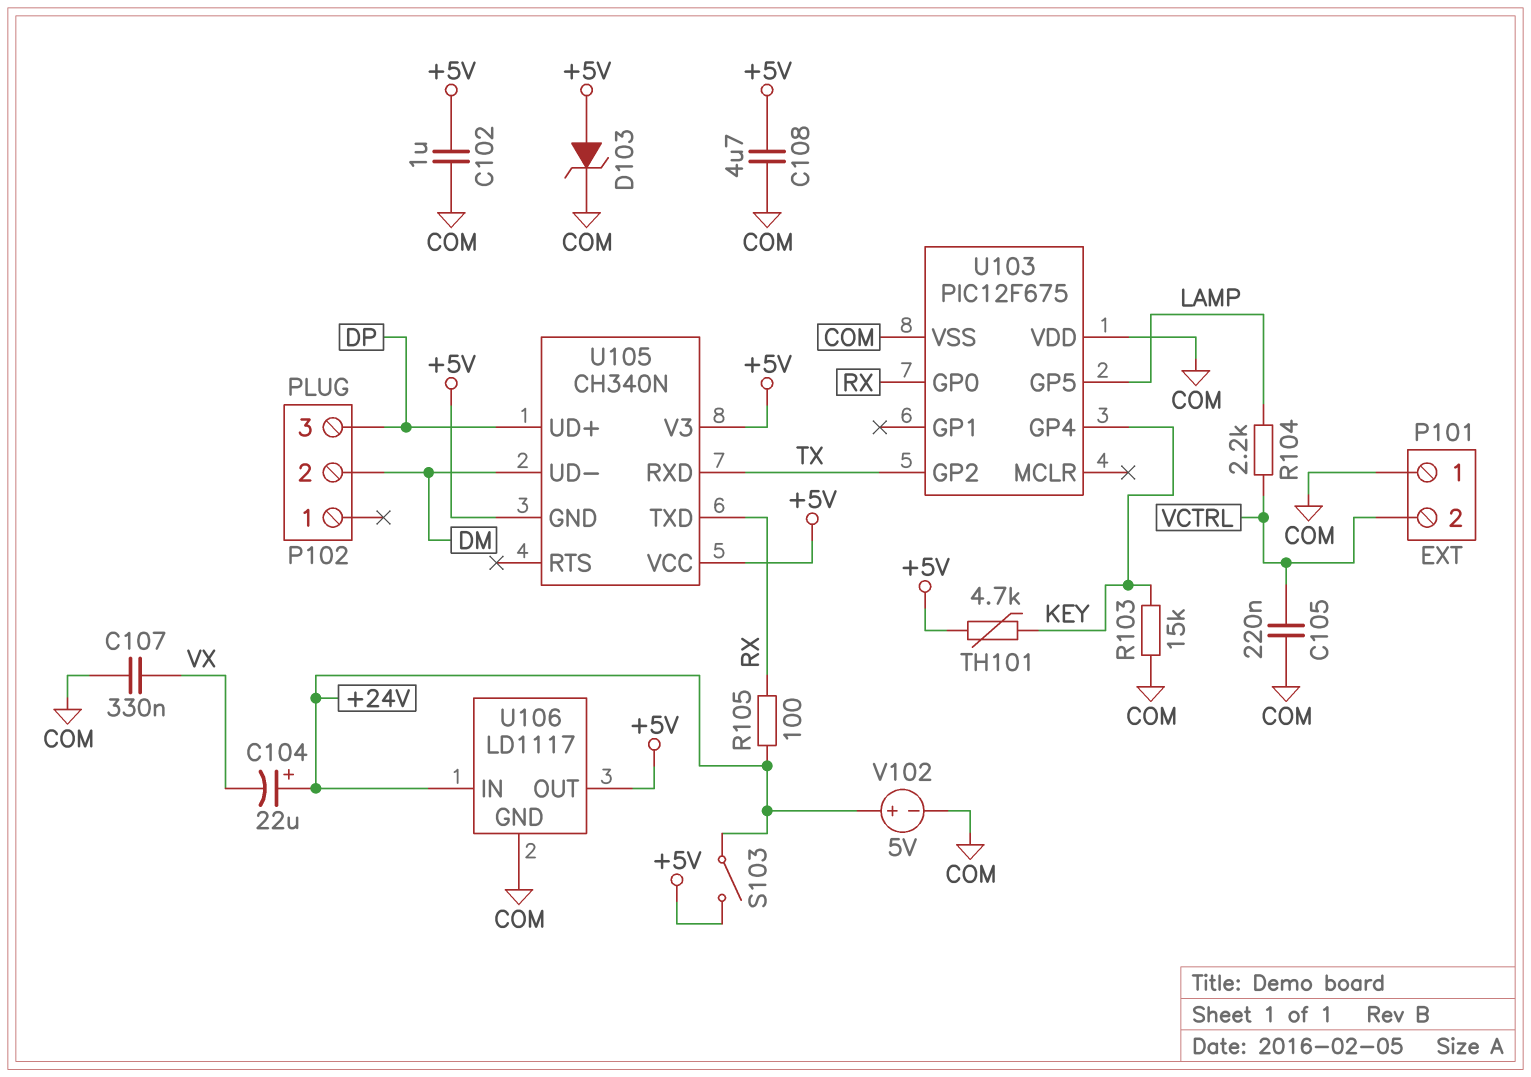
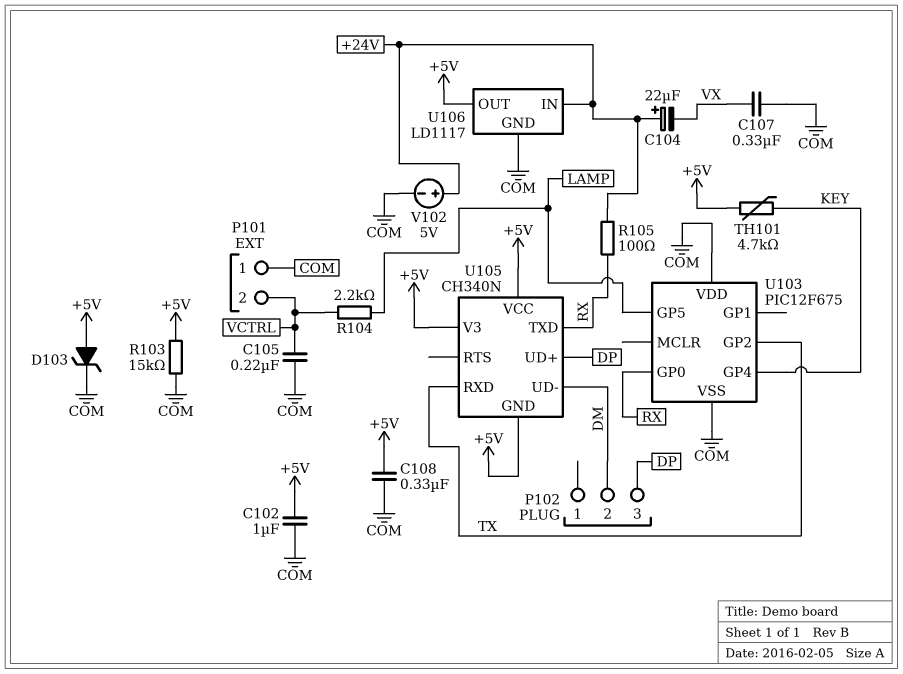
C108: 4.7uF (+5V, COM) -> 330nF (+5V, COM)
R103: 15k (COM, KEY) -> 15k (+5V, COM)
S103: switch (+5V, +24V) -> none

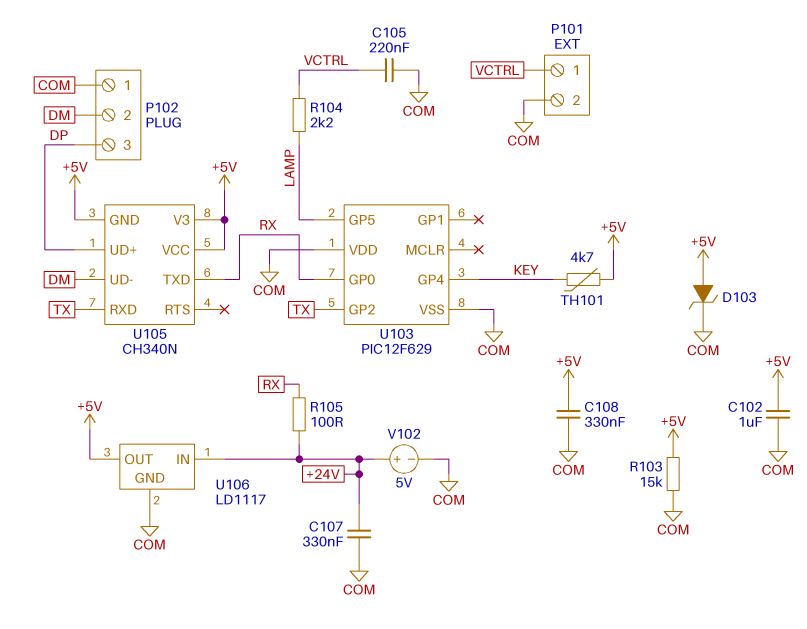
C104: 22uF (plus +24V, minus VX) -> none
C107: 330nF (COM, VX) -> 330nF (+24V, COM)
P101 pin 1: COM -> VCTRL
P101 pin 2: VCTRL -> COM
P102 pin 1: none -> COM
U103: PIC12F675 -> PIC12F629

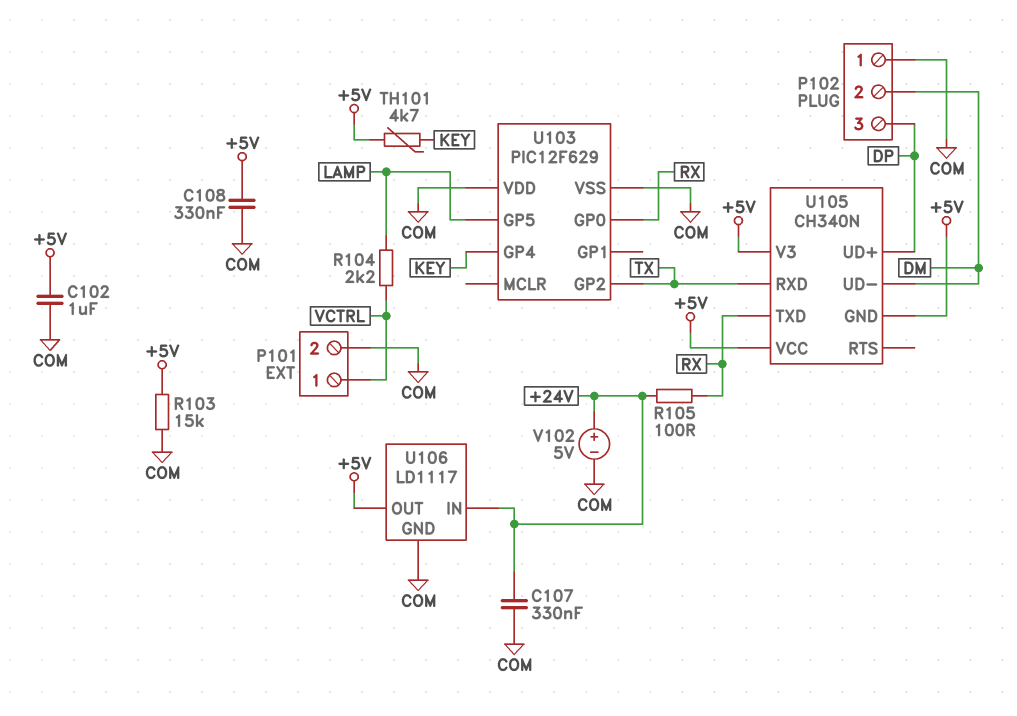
C105: 220nF (COM, VCTRL) -> none
D103: zener (A +5V, K COM) -> none

